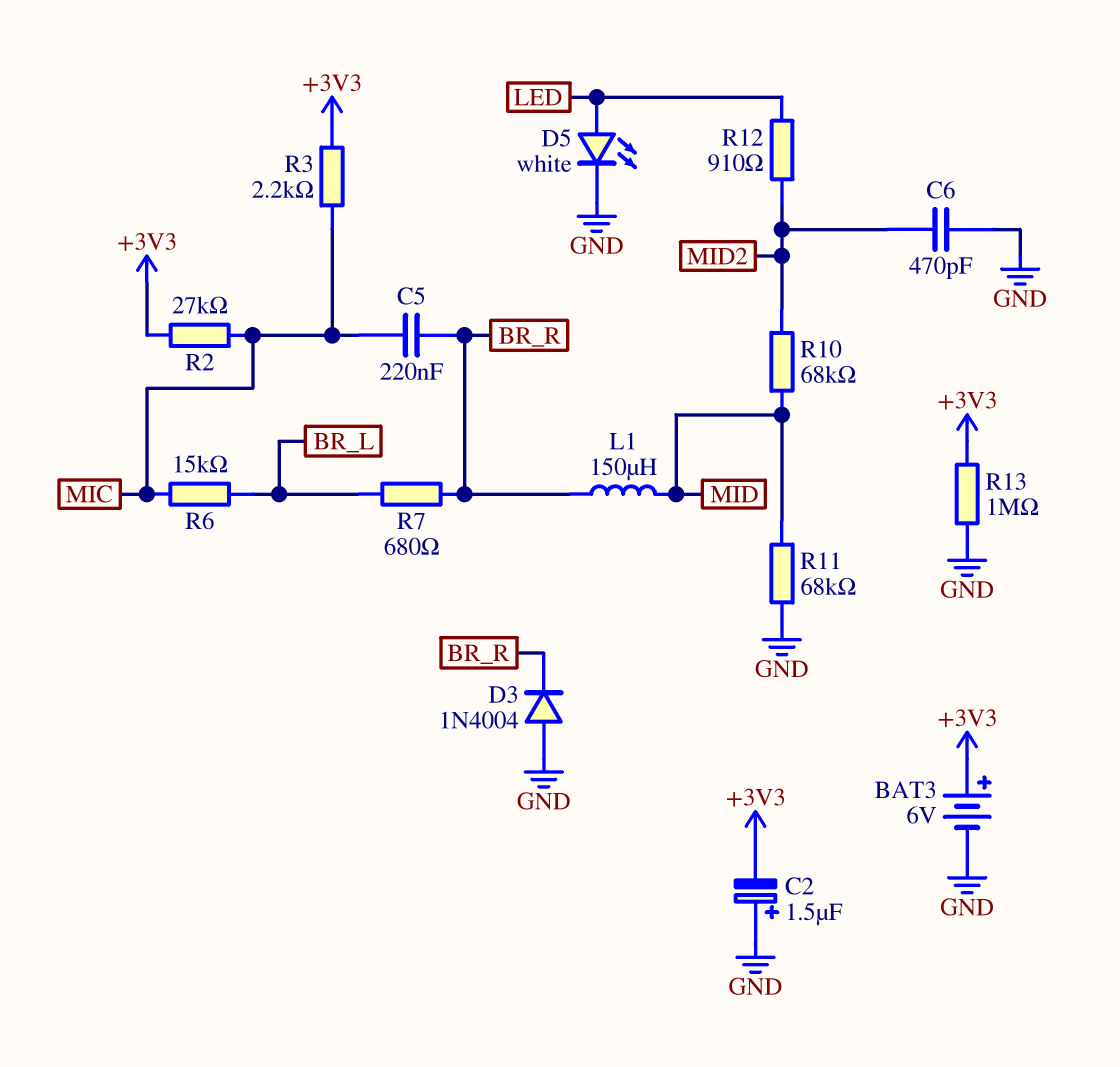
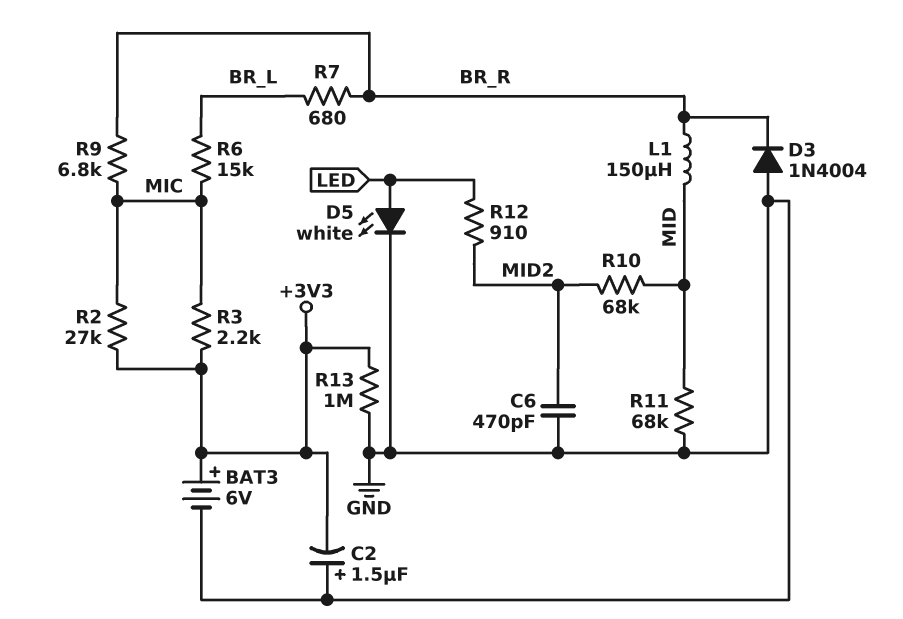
C5: 220nF (BR_R, MIC) -> none
R9: none -> 6.8k (BR_R, MIC)

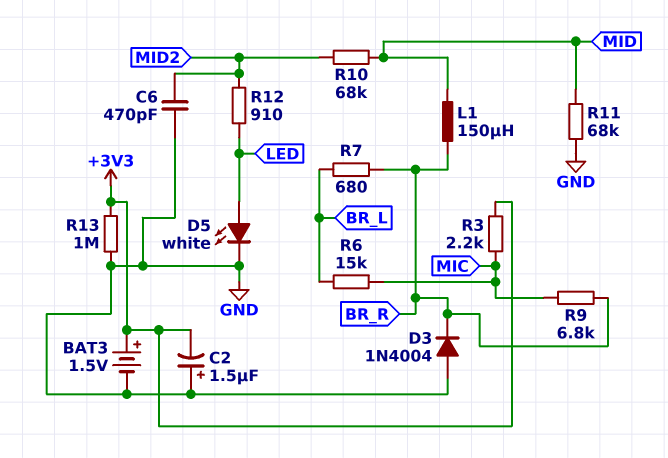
BAT3: 6V (plus +3V3, minus GND) -> 1.5V (plus +3V3, minus GND)
R2: 27k (+3V3, MIC) -> none

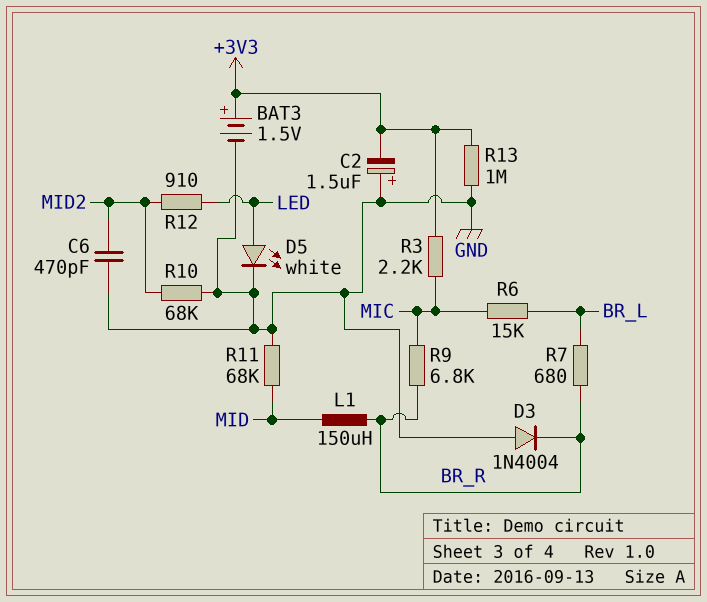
R10: 68k (MID, MID2) -> 68k (GND, MID2)

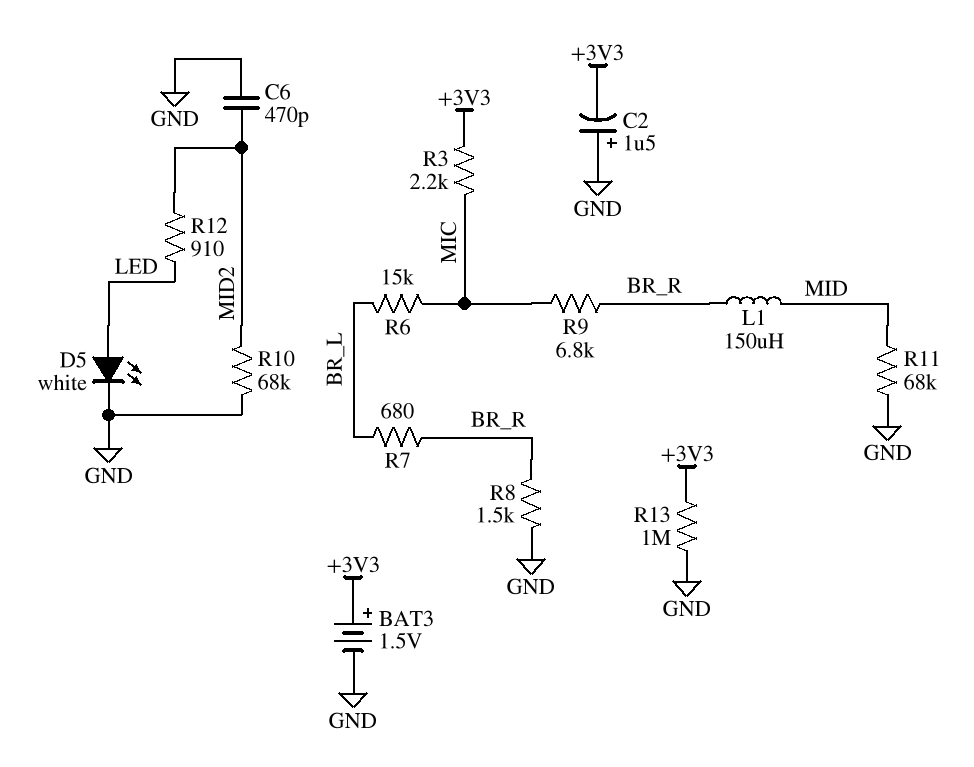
D3: diode 1N4004 (A GND, K BR_R) -> none
R8: none -> 1.5k (BR_R, GND)

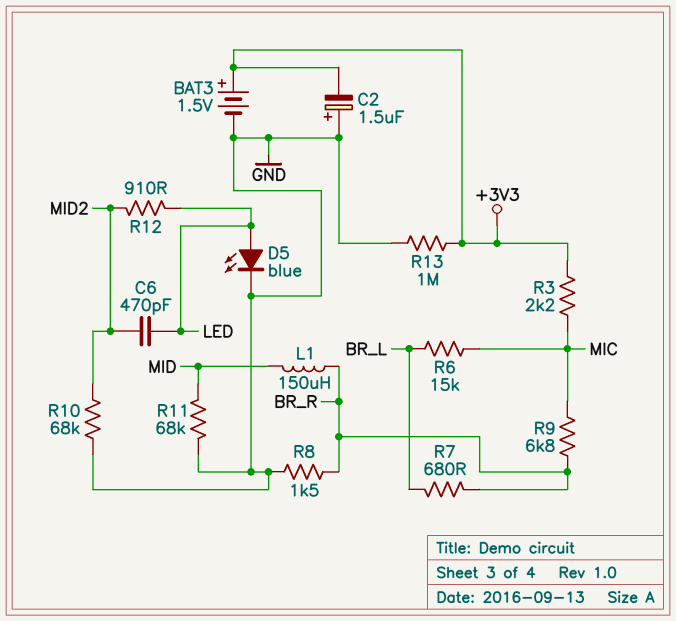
C6: 470pF (GND, MID2) -> 470pF (LED, MID2)
D5: LED white (A LED, K GND) -> LED blue (A LED, K GND)

